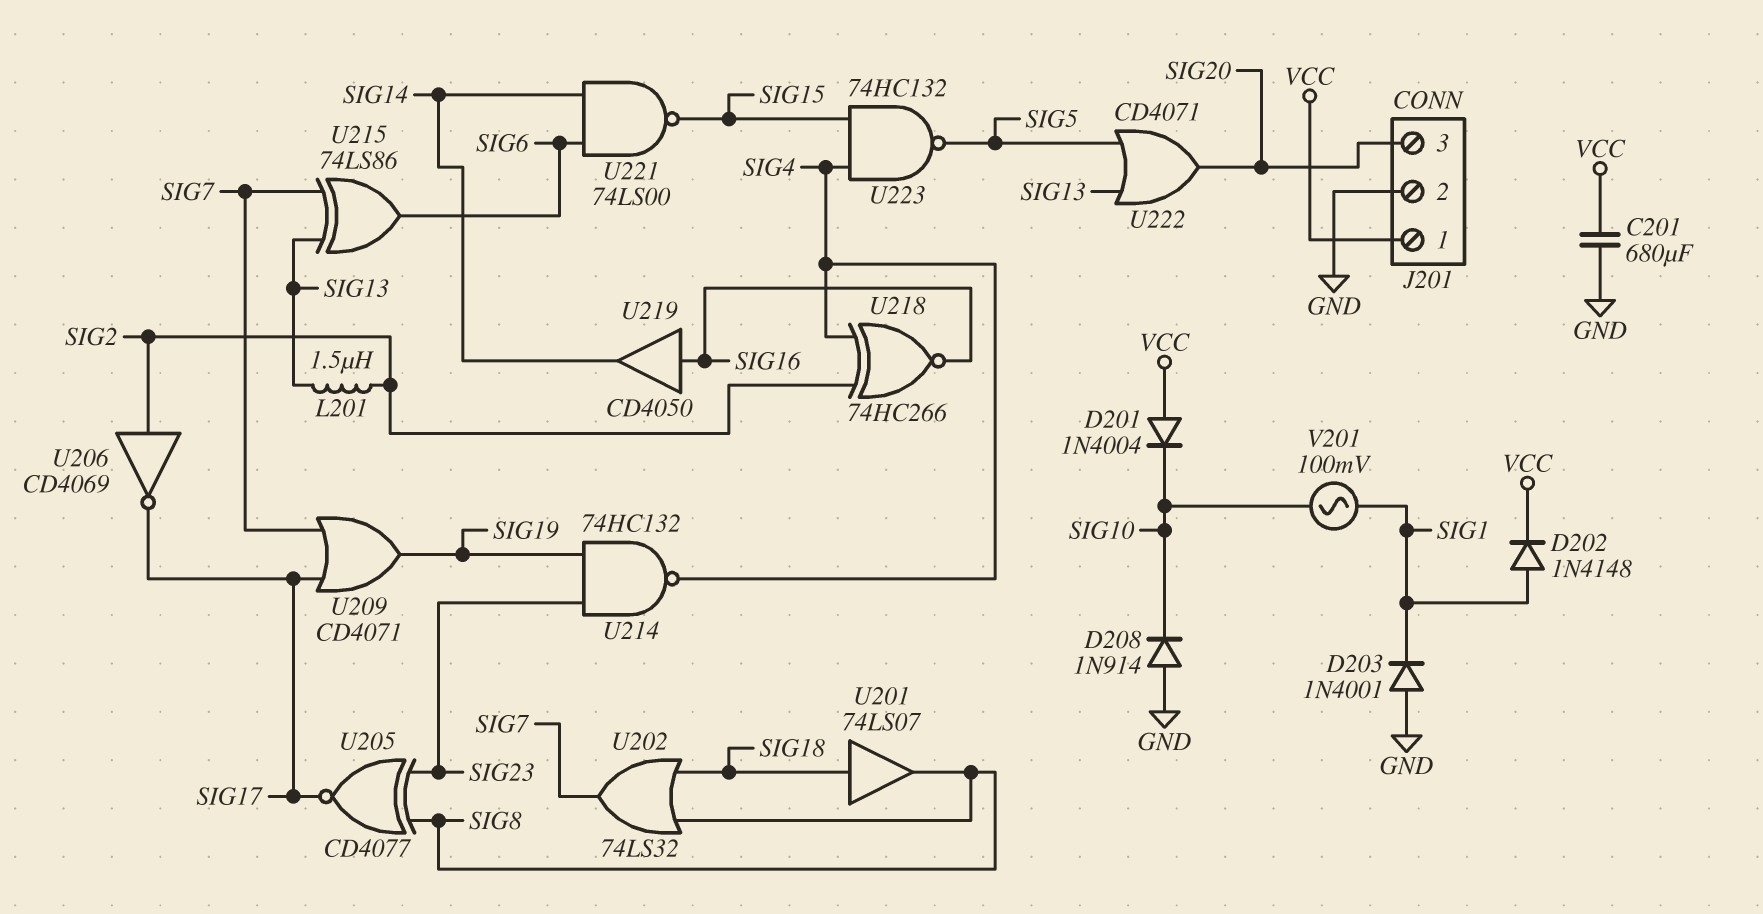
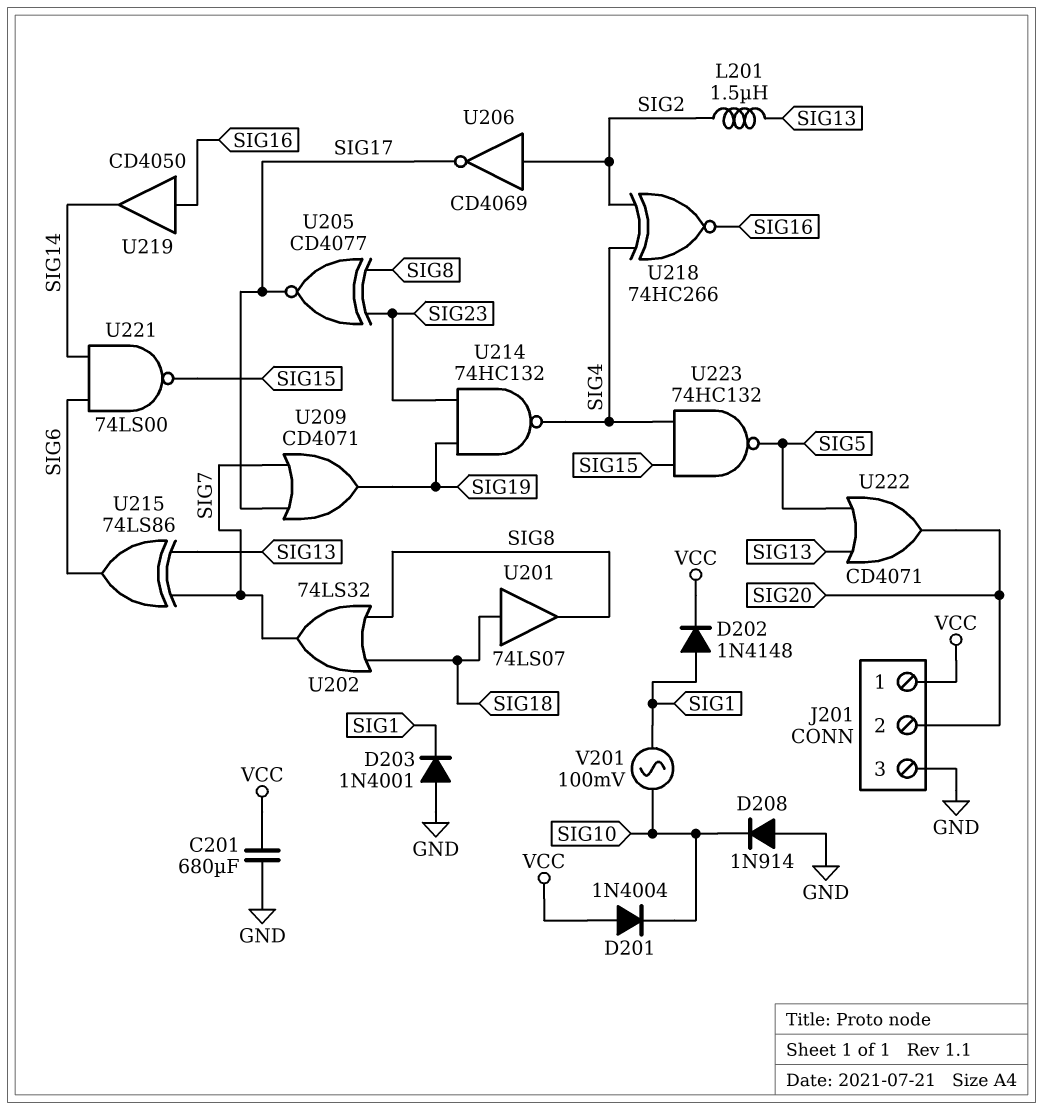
J201 pin 2: GND -> SIG20
J201 pin 3: SIG20 -> GND

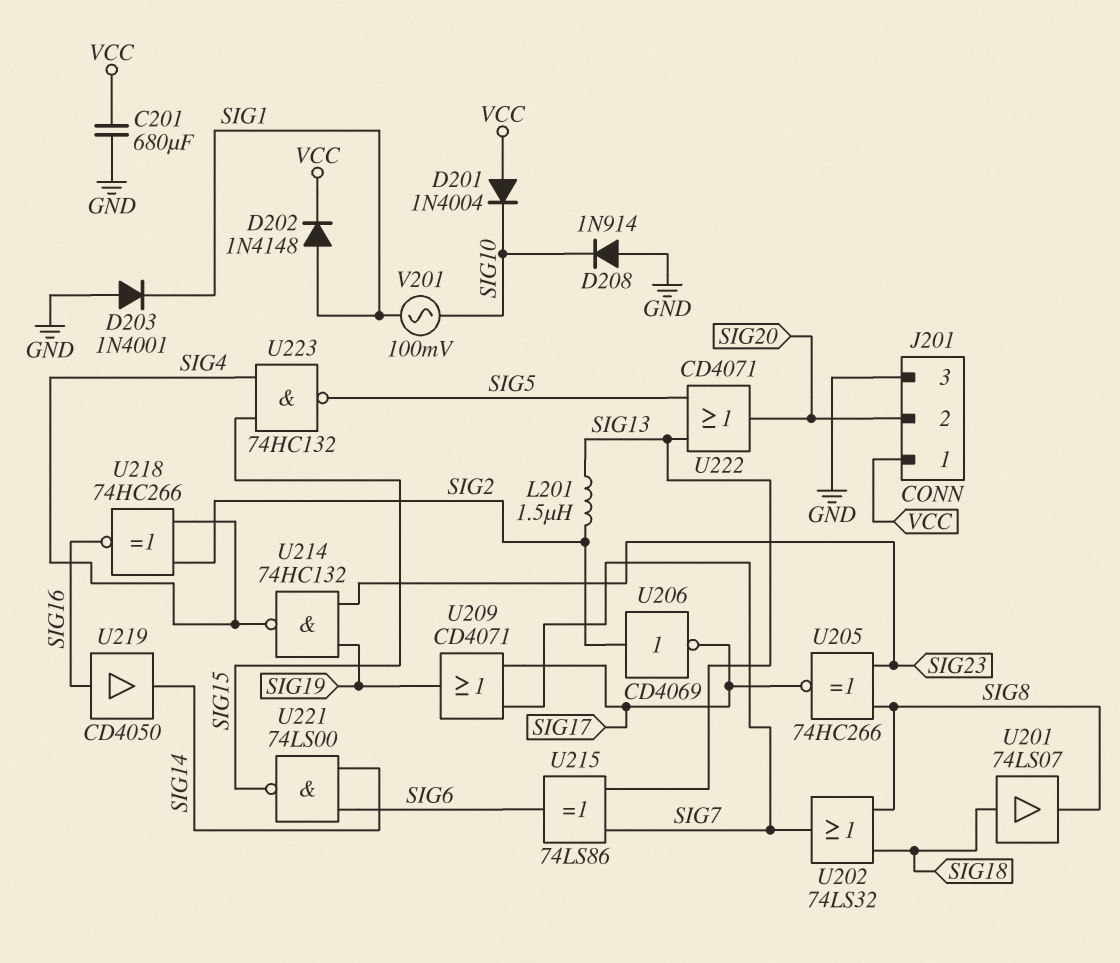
U205: XNOR CD4077 (in SIG8, in SIG23, out SIG17) -> XNOR 74HC266 (in SIG8, in SIG23, out SIG17)

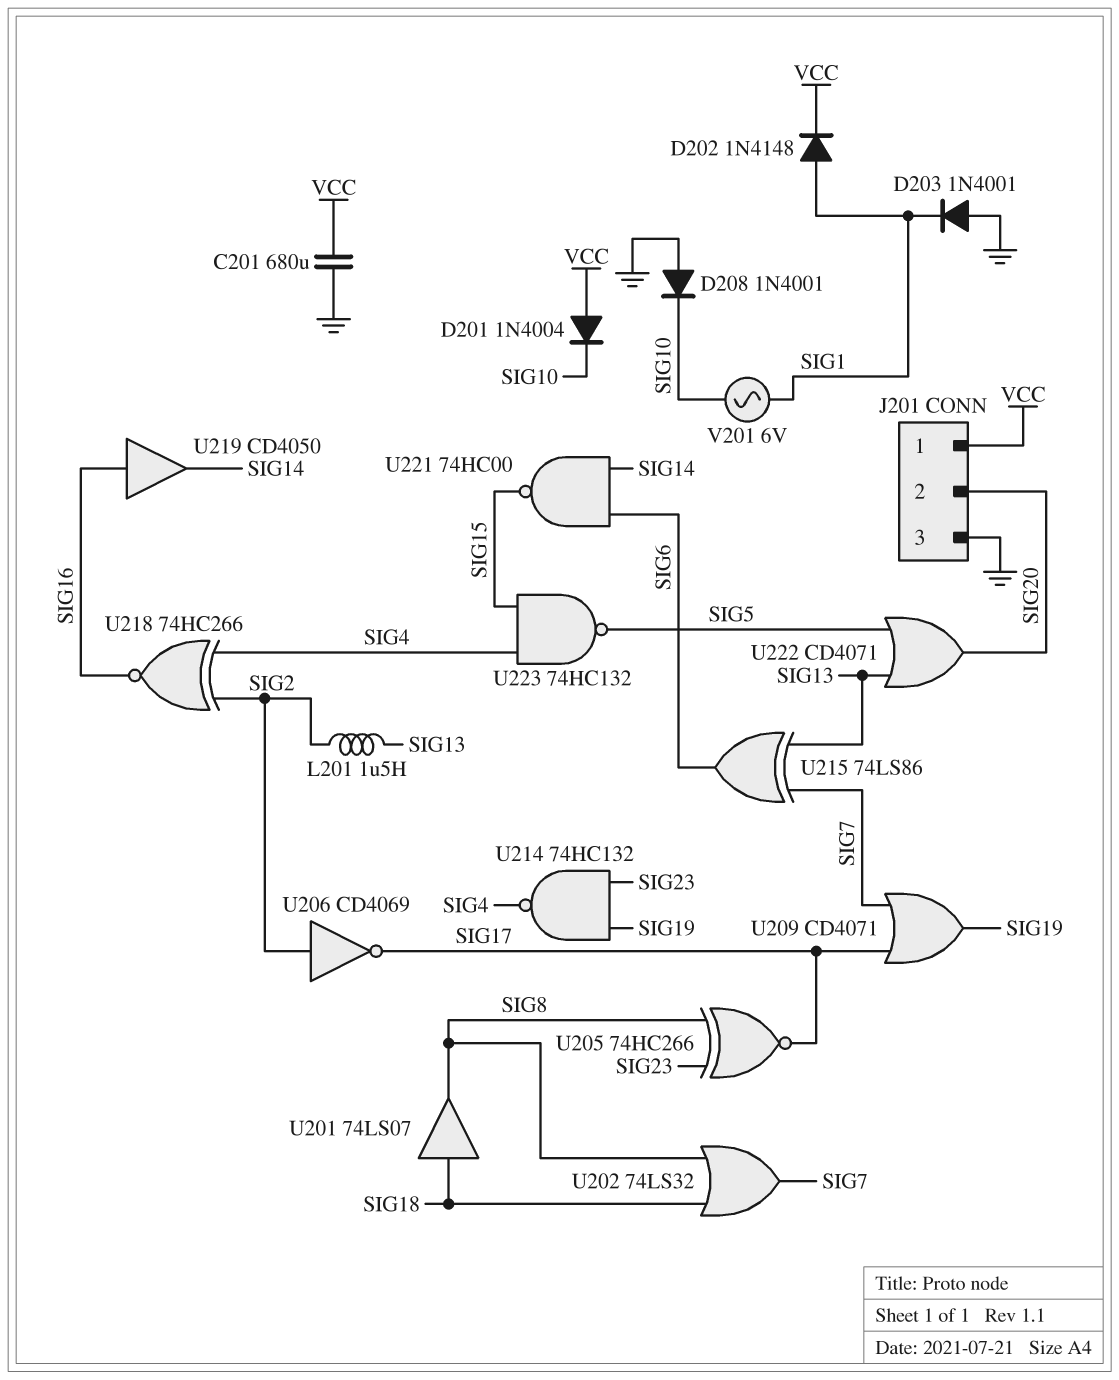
D208: diode 1N914 (A GND, K SIG10) -> diode 1N4001 (A GND, K SIG10)
U221: NAND 74LS00 (in SIG6, in SIG14, out SIG15) -> NAND 74HC00 (in SIG6, in SIG14, out SIG15)
V201: AC 100mV (SIG1, SIG10) -> AC 6V (SIG1, SIG10)

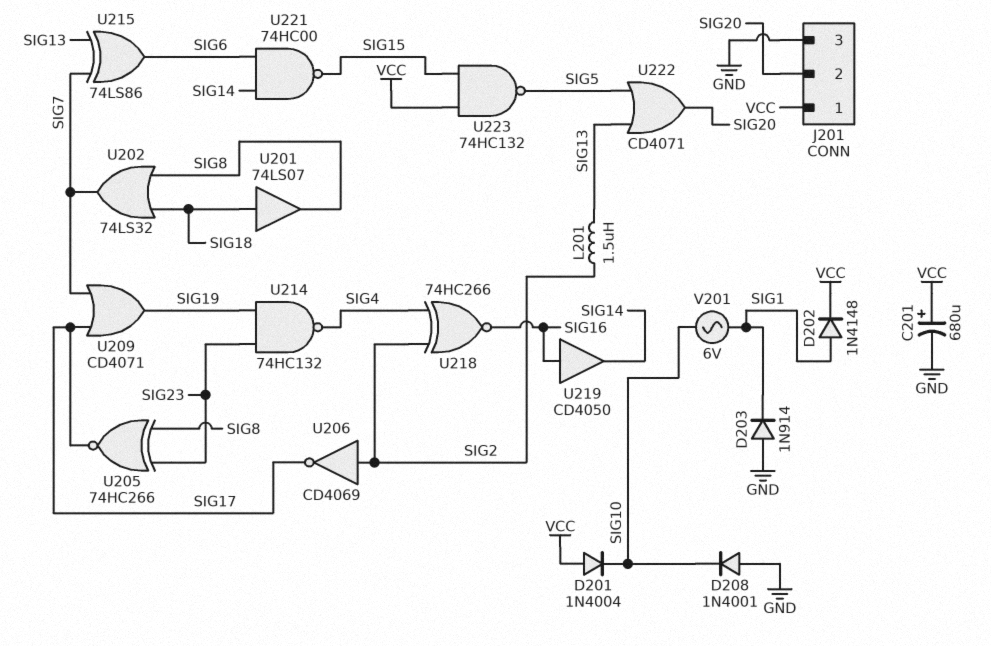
C201: 680uF (GND, VCC) -> 680uF (plus VCC, minus GND)
D203: diode 1N4001 (A GND, K SIG1) -> diode 1N914 (A GND, K SIG1)
U223: NAND 74HC132 (in SIG4, in SIG15, out SIG5) -> NAND 74HC132 (in SIG15, in VCC, out SIG5)

